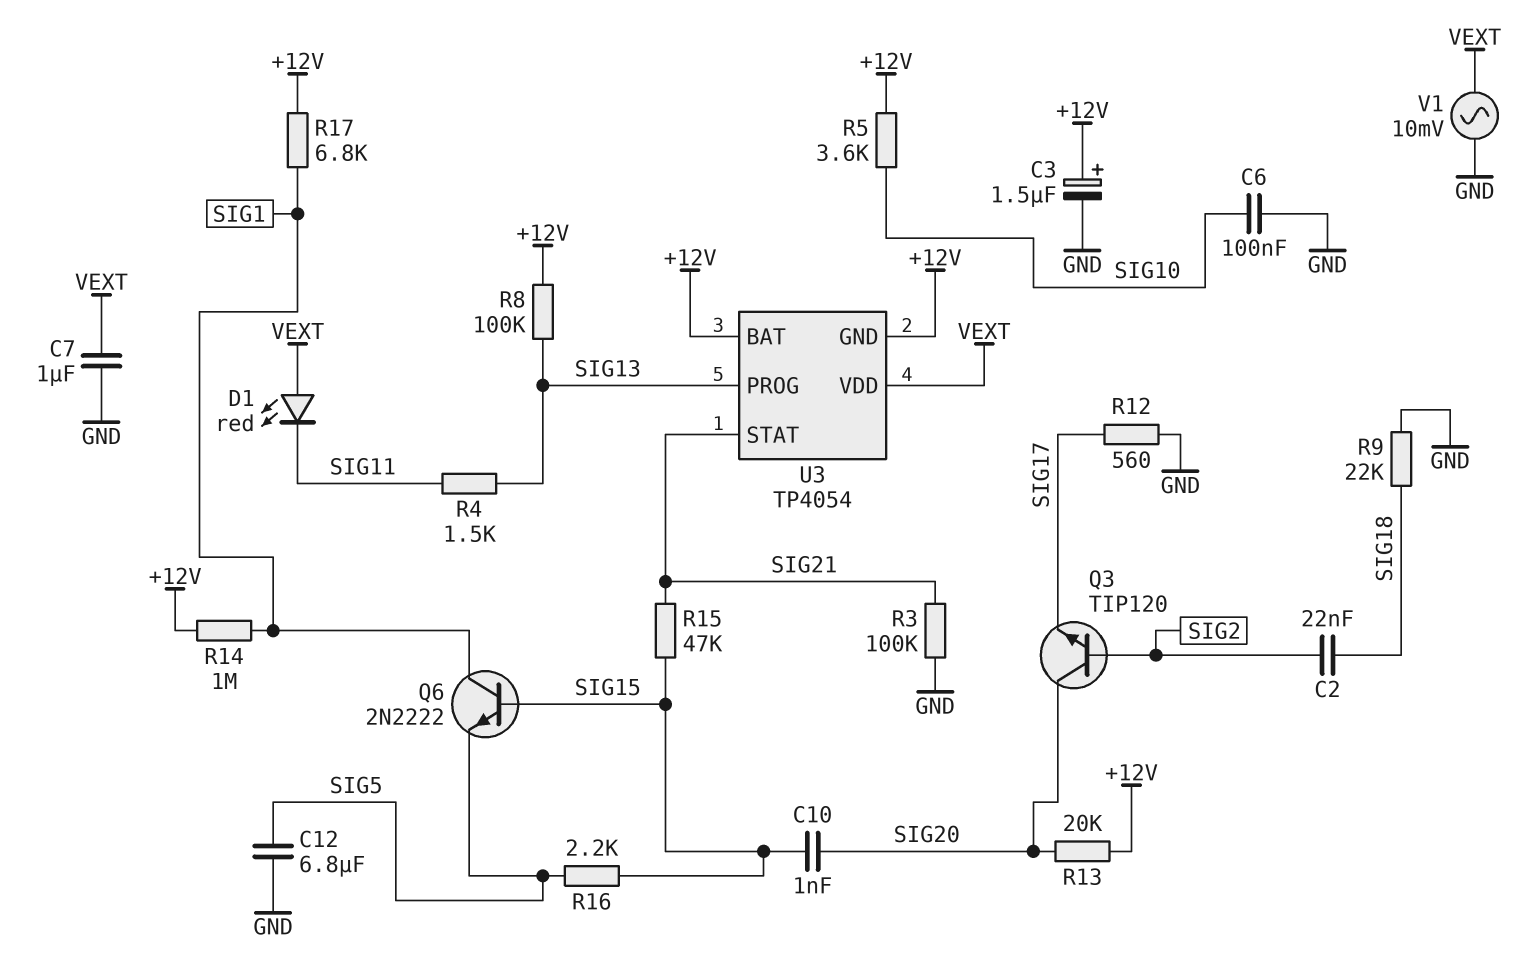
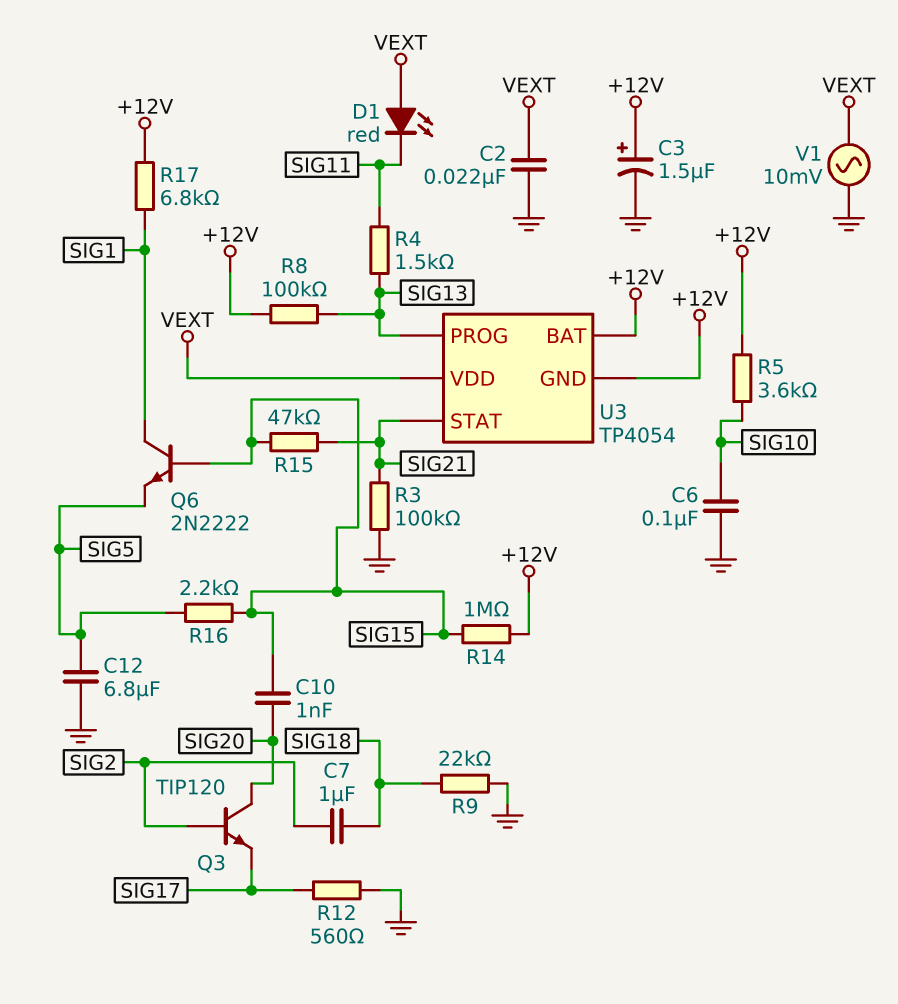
C2: 22nF (SIG2, SIG18) -> 22nF (GND, VEXT)
C7: 1uF (GND, VEXT) -> 1uF (SIG2, SIG18)
R13: 20k (+12V, SIG20) -> none
R14: 1M (+12V, SIG1) -> 1M (+12V, SIG15)

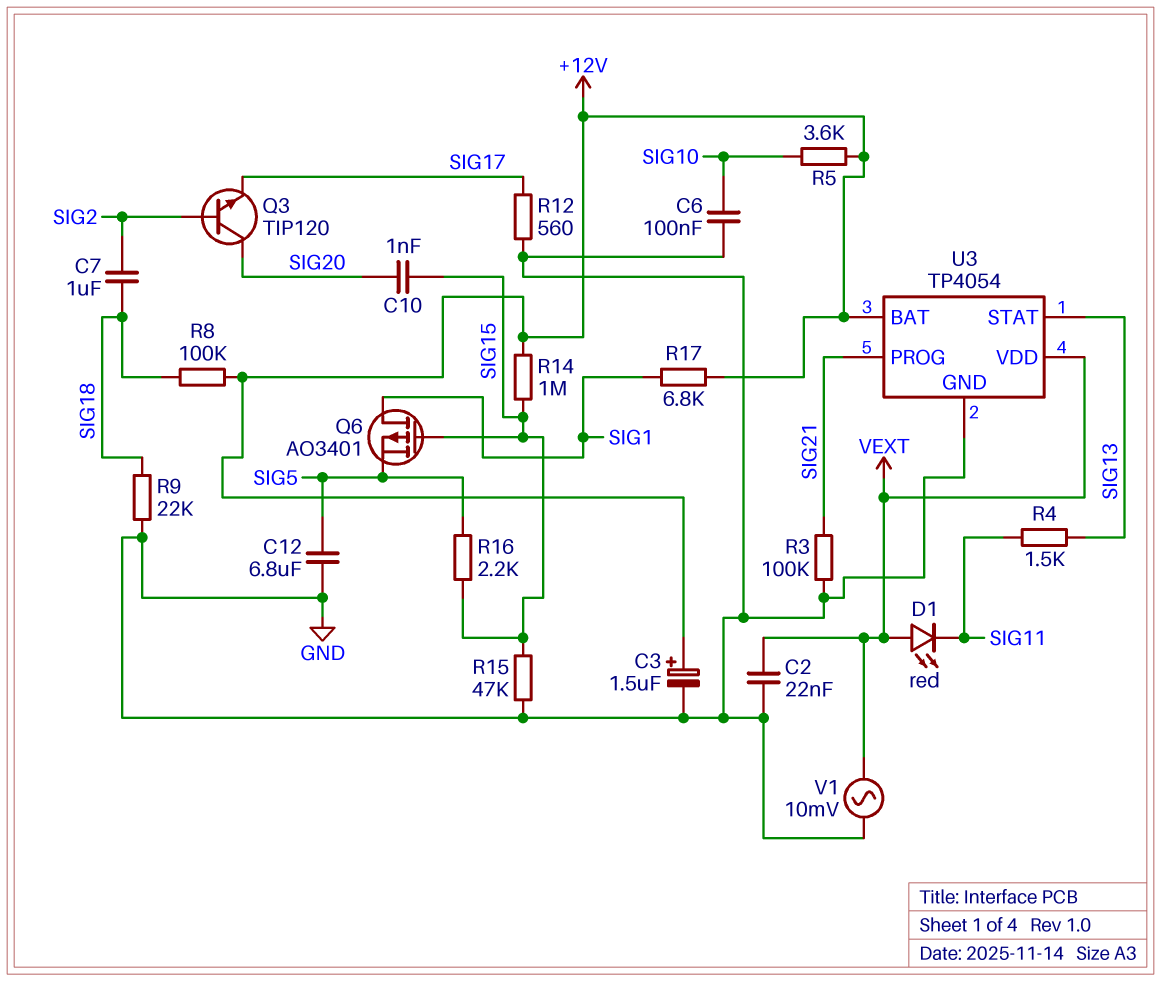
Q6: NPN 2N2222 (B SIG15, C SIG1, E SIG5) -> PMOS AO3401 (G SIG15, D SIG1, S SIG5)
R8: 100k (+12V, SIG13) -> 100k (+12V, SIG18)
R15: 47k (SIG15, SIG21) -> 47k (GND, SIG15)
U3 pin GND: +12V -> GND
U3 pin PROG: SIG13 -> SIG21
U3 pin STAT: SIG21 -> SIG13

